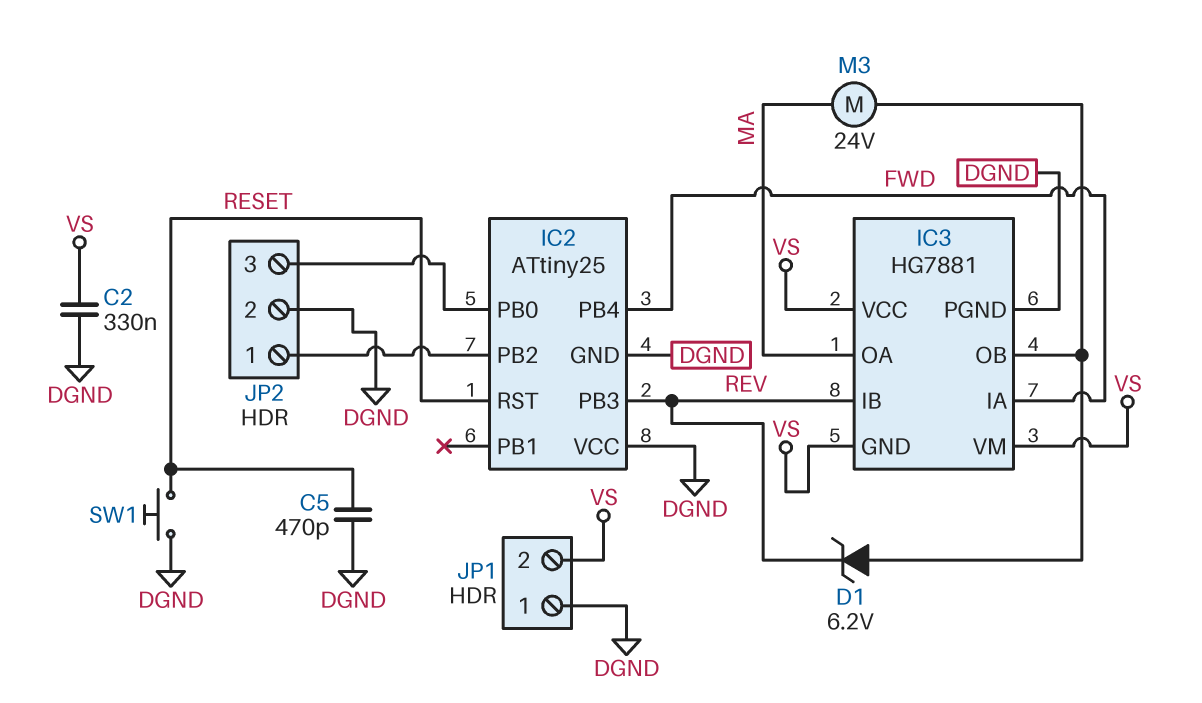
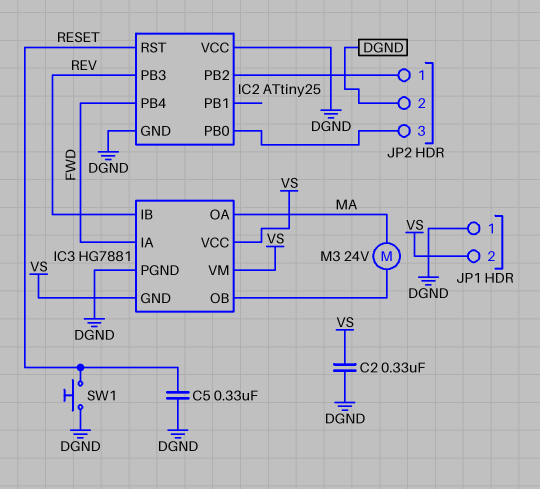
C5: 470pF (DGND, RESET) -> 330nF (DGND, RESET)
D1: zener 6.2V (A IC3/OB, K REV) -> none

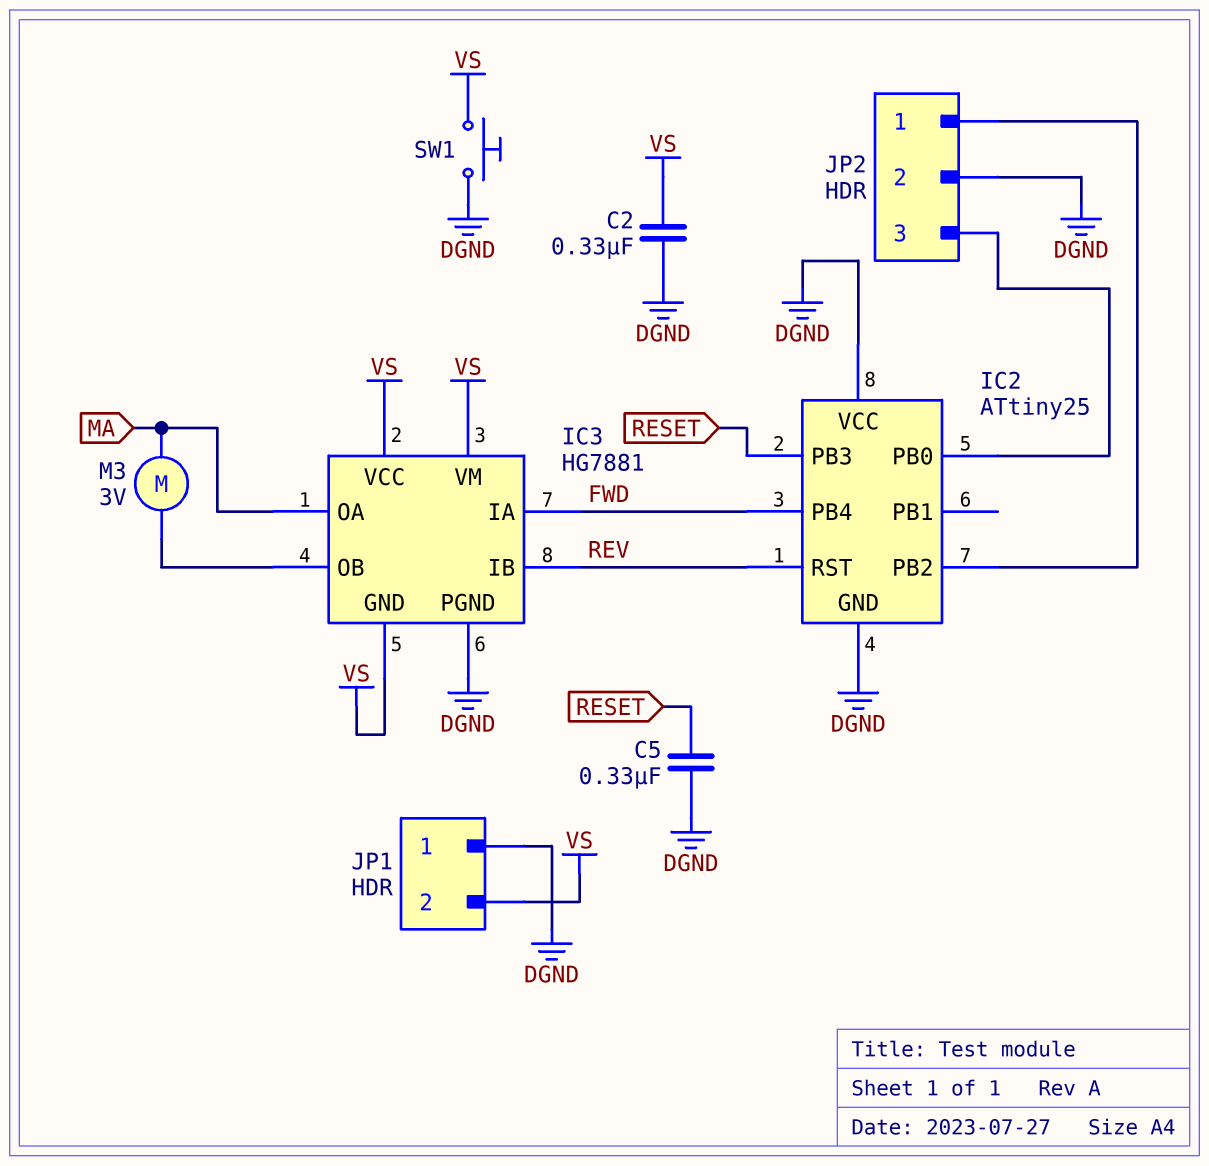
IC2 pin PB3: REV -> RESET
IC2 pin RST: RESET -> REV
M3: motor 24V (IC3/OB, MA) -> motor 3V (IC3/OB, MA)
SW1: button (DGND, RESET) -> button (DGND, VS)

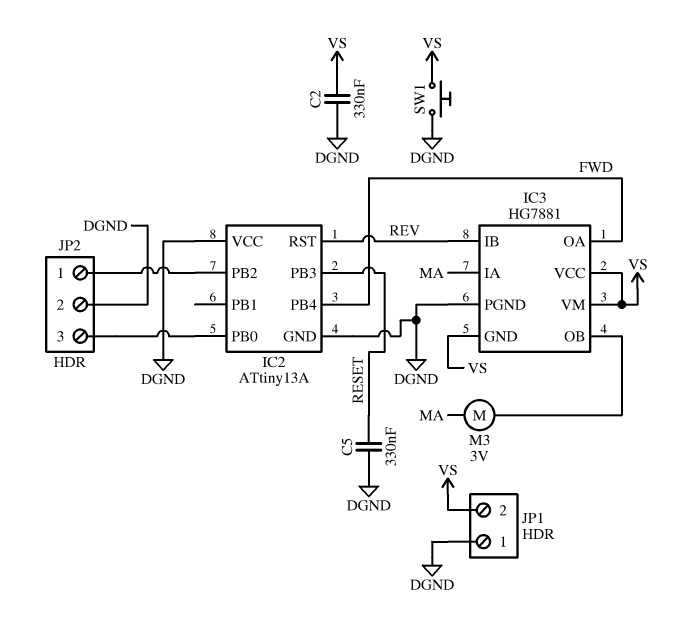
IC2: ATtiny25 -> ATtiny13A
IC3 pin IA: FWD -> MA
IC3 pin OA: MA -> FWD

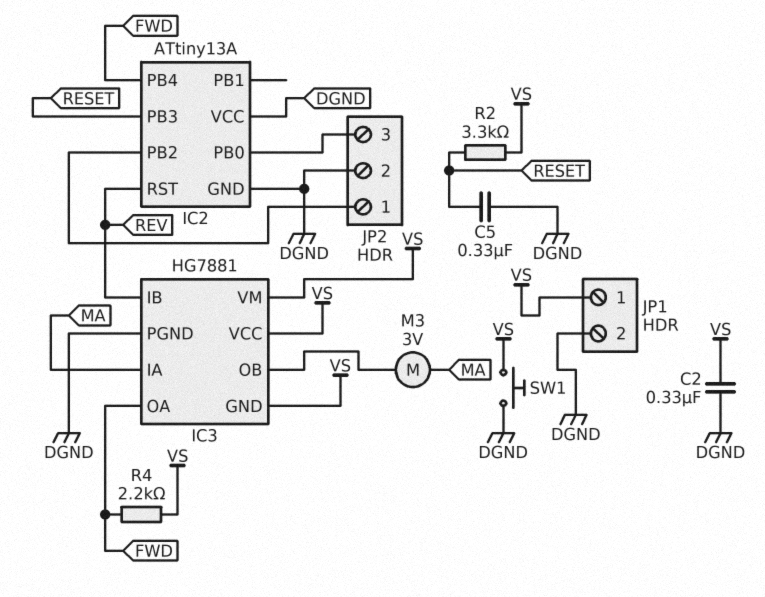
JP1 pin 1: DGND -> VS
JP1 pin 2: VS -> DGND
R2: none -> 3.3k (RESET, VS)
R4: none -> 2.2k (FWD, VS)

